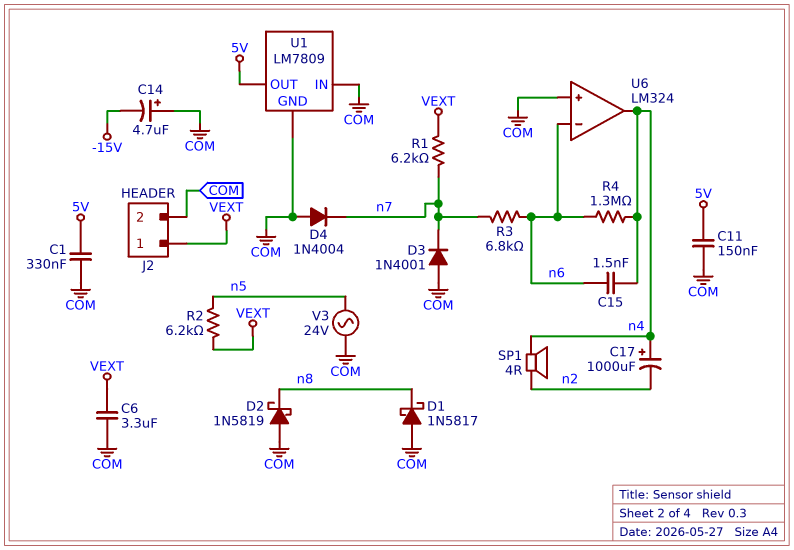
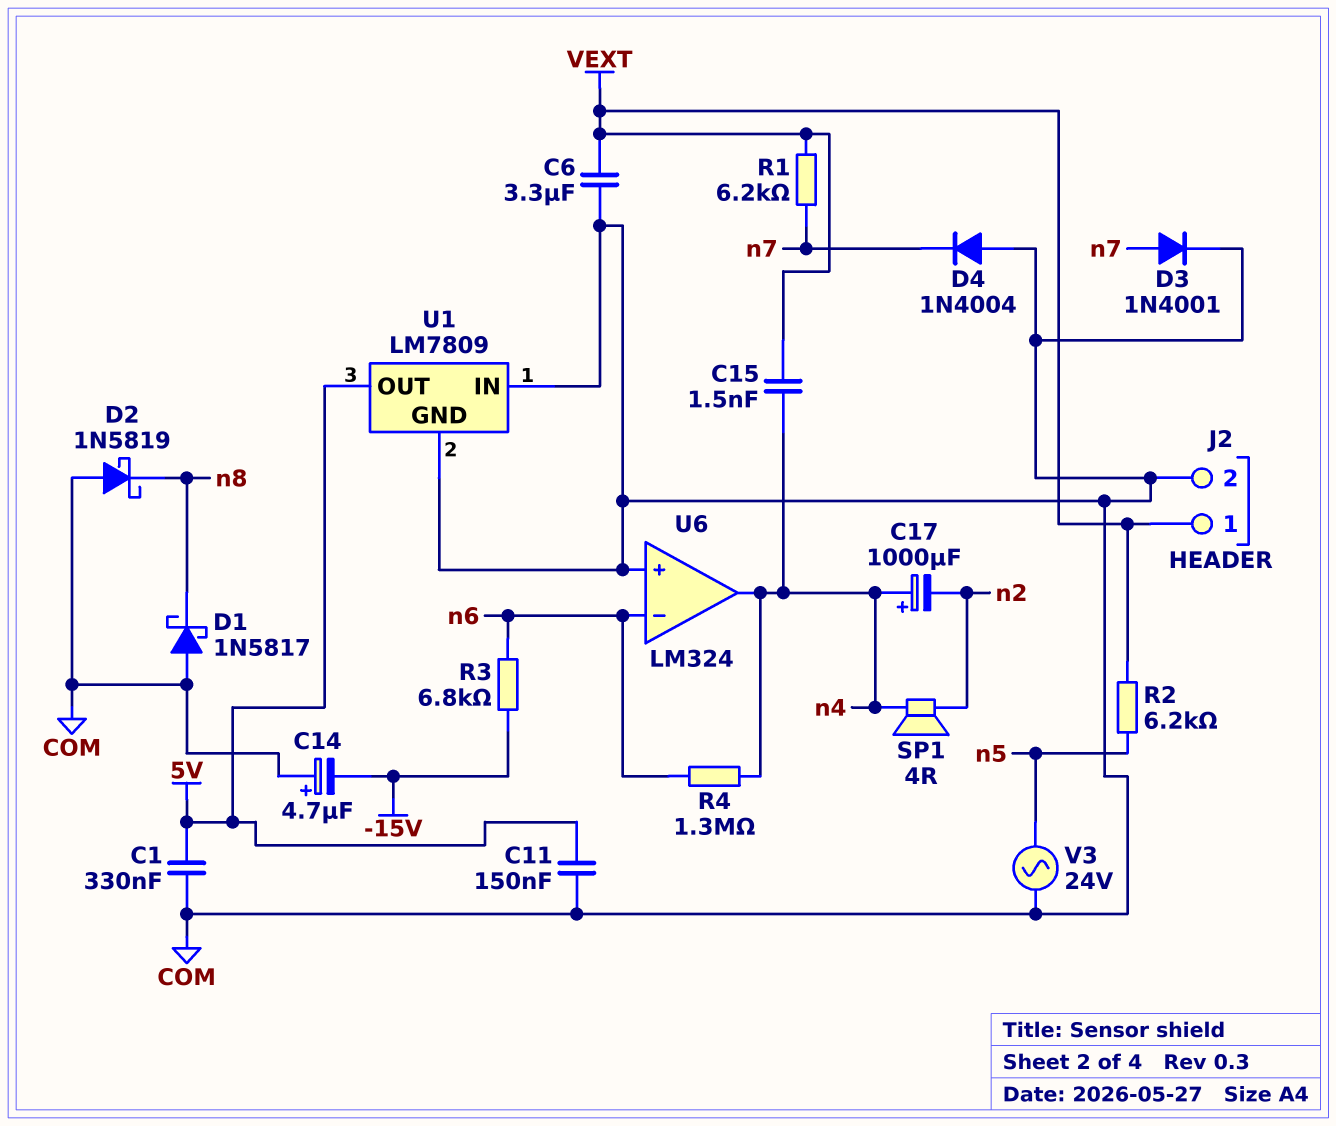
C15: 1.5nF (n4, n6) -> 1.5nF (VEXT, n4)
D3: diode 1N4001 (A COM, K n7) -> diode 1N4001 (A n7, K COM)
R3: 6.8k (n6, n7) -> 6.8k (-15V, n6)

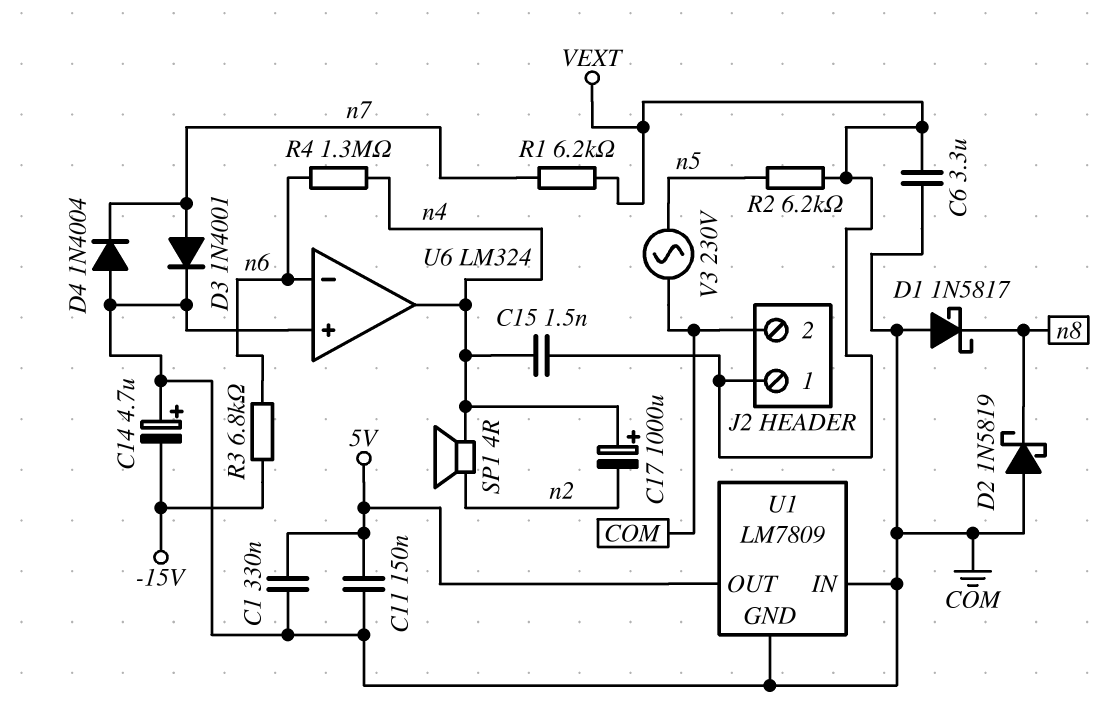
V3: AC 24V (COM, n5) -> AC 230V (COM, n5)

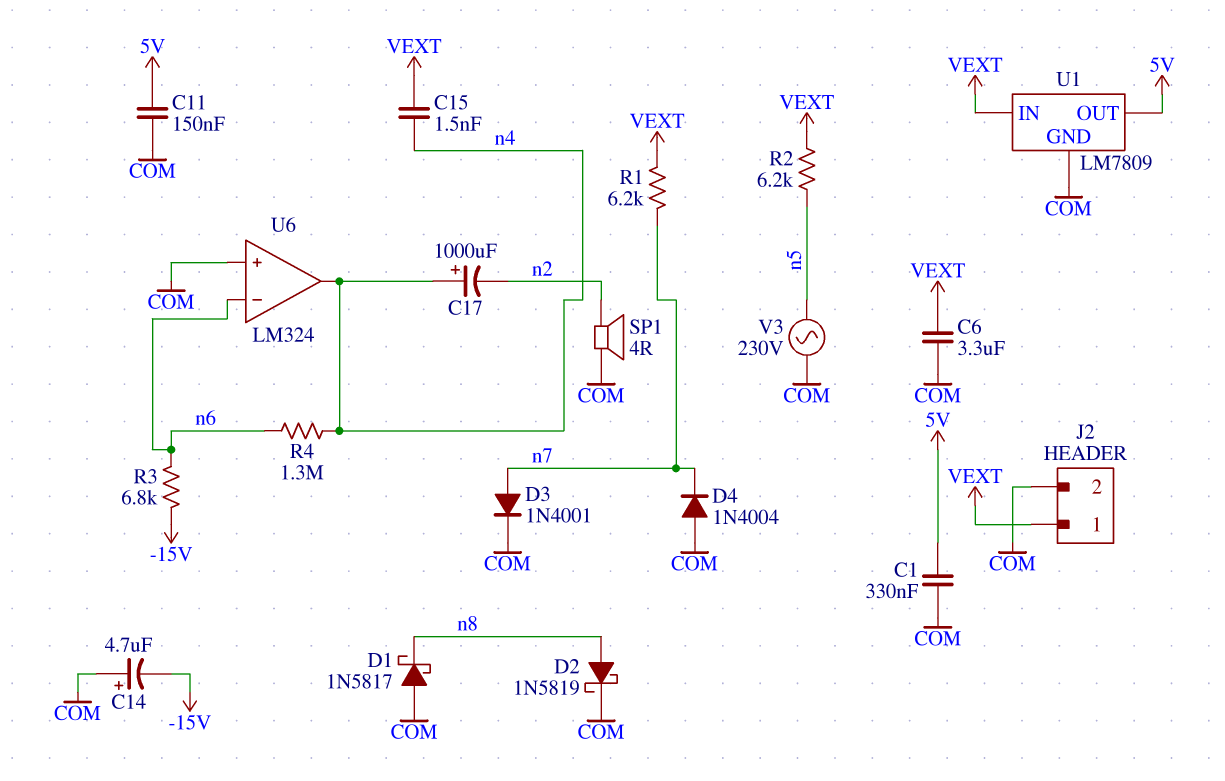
D2: schottky 1N5819 (A COM, K n8) -> schottky 1N5819 (A n8, K COM)
SP1: speaker 4R (n2, n4) -> speaker 4R (COM, n2)
U1 pin IN: COM -> VEXT

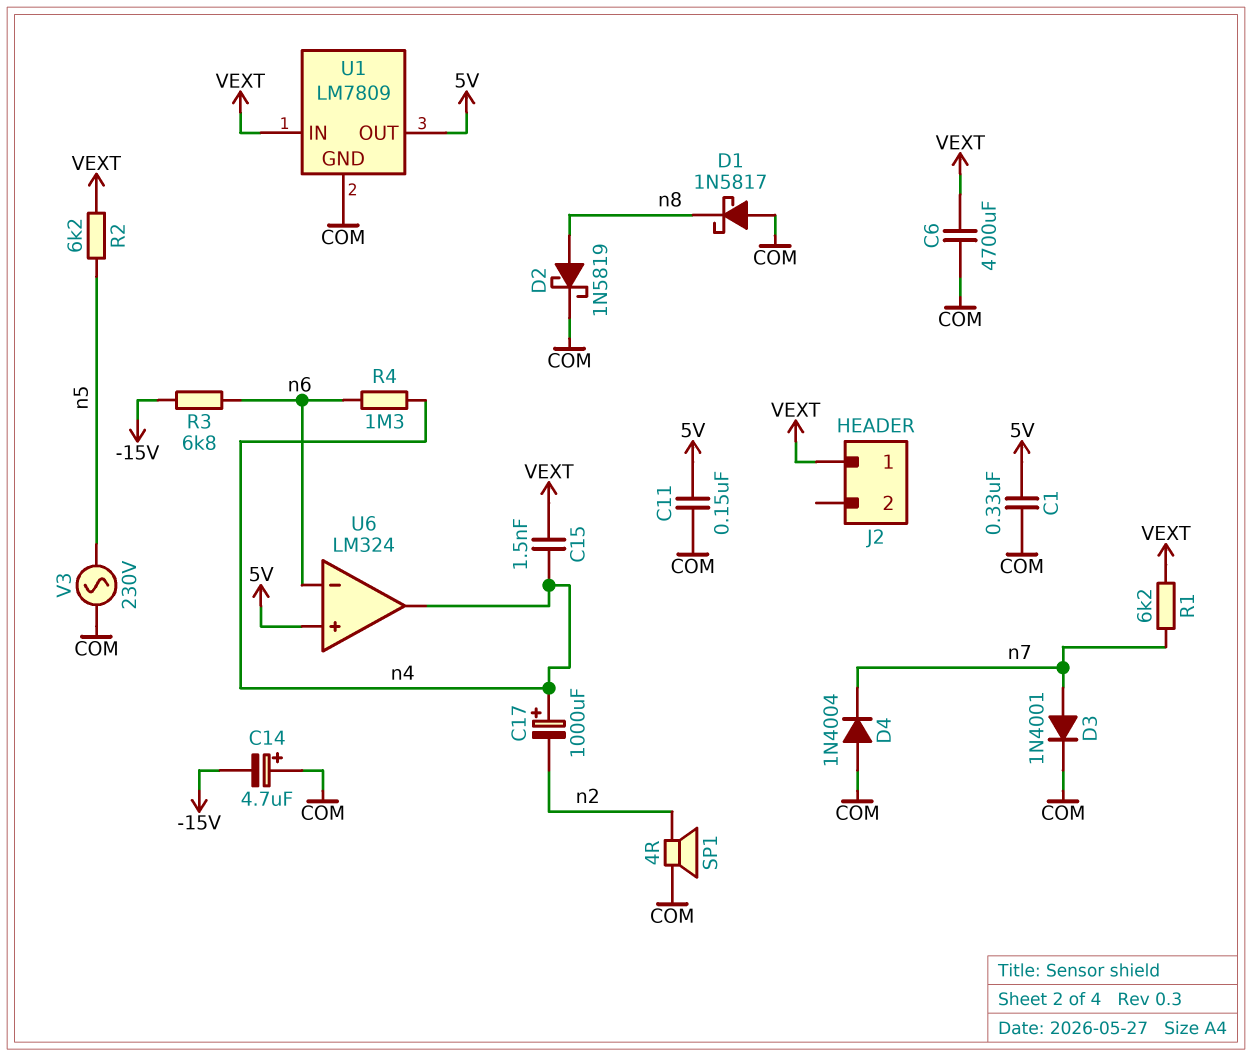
C6: 3.3uF (COM, VEXT) -> 4700uF (COM, VEXT)
J2 pin 2: COM -> none
U6 pin in+: COM -> 5V

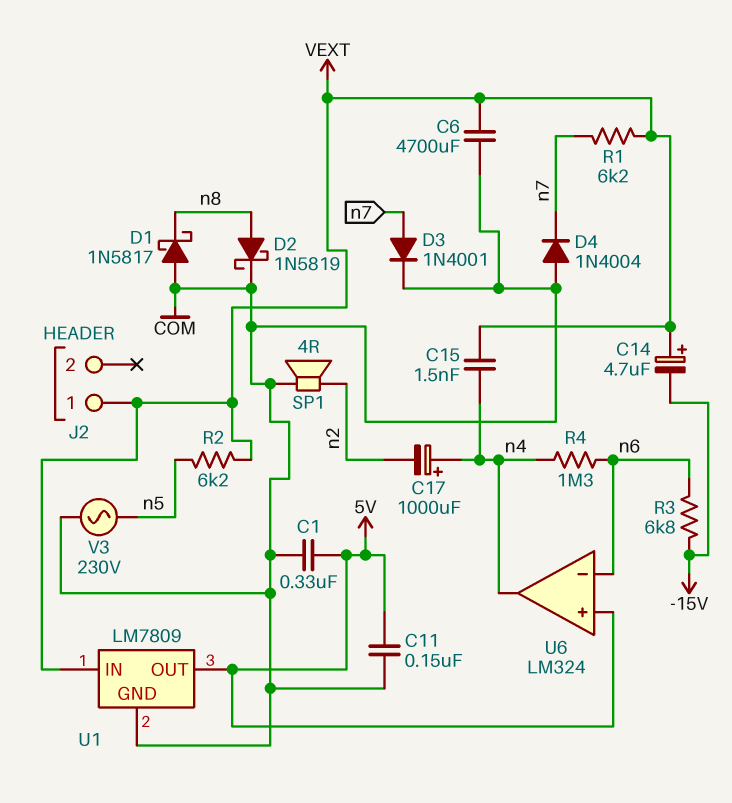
C14: 4.7uF (plus COM, minus -15V) -> 4.7uF (plus VEXT, minus -15V)

